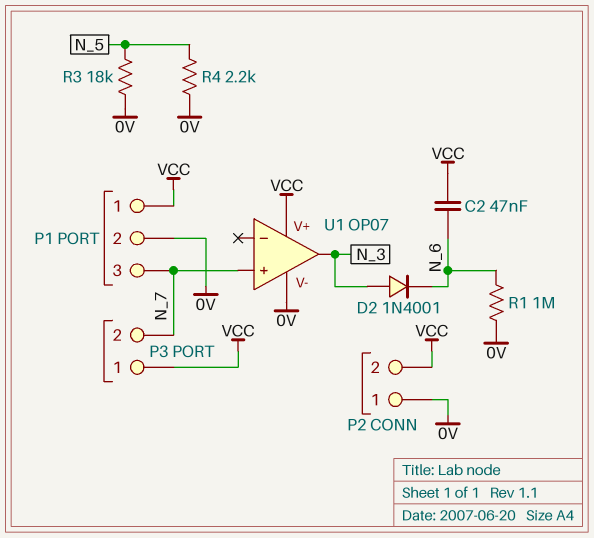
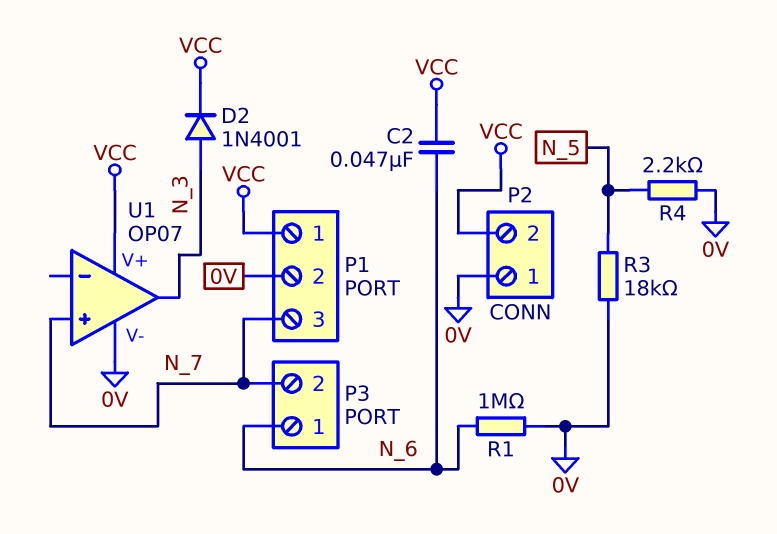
D2: diode 1N4001 (A N_3, K N_6) -> diode 1N4001 (A N_3, K VCC)
P3 pin 1: VCC -> N_6

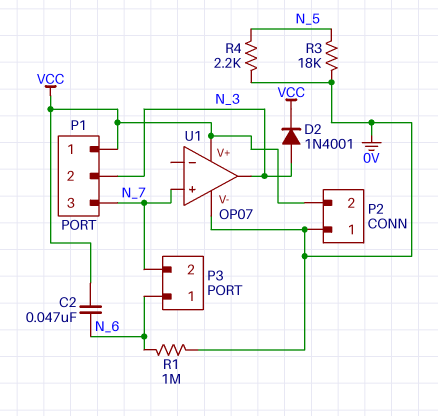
P1 pin 2: 0V -> N_3

